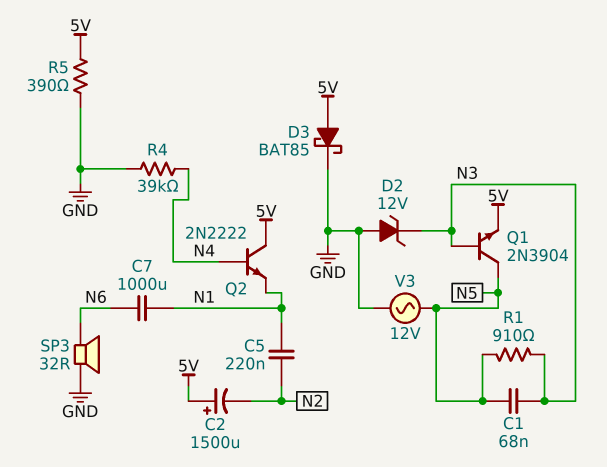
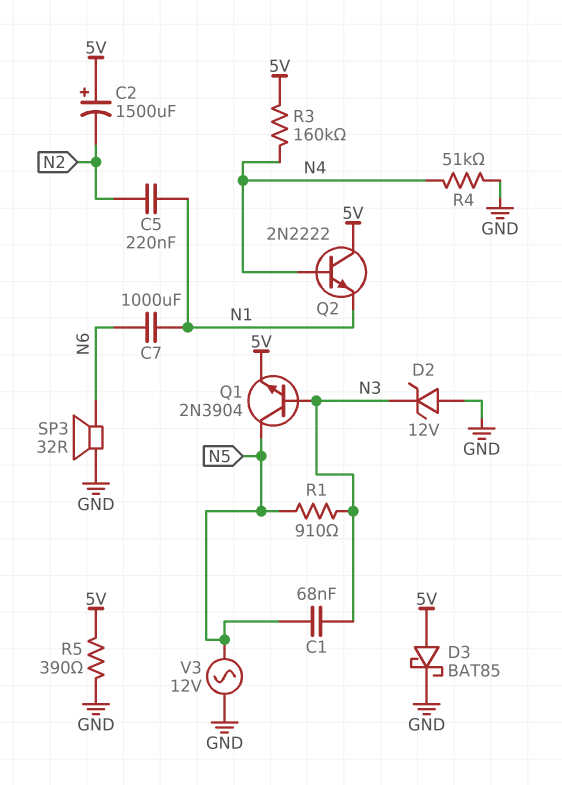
R3: none -> 160k (5V, N4)
R4: 39k (GND, N4) -> 51k (GND, N4)

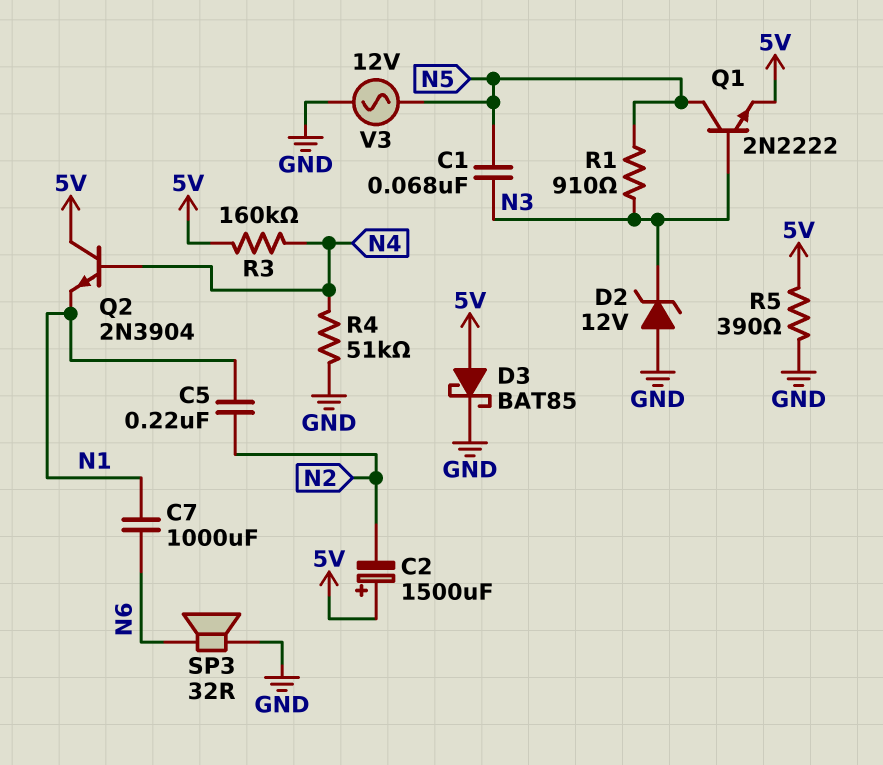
Q1: NPN 2N3904 (B N3, C N5, E 5V) -> NPN 2N2222 (B N3, C N5, E 5V)
Q2: NPN 2N2222 (B N4, C 5V, E N1) -> NPN 2N3904 (B N4, C 5V, E N1)

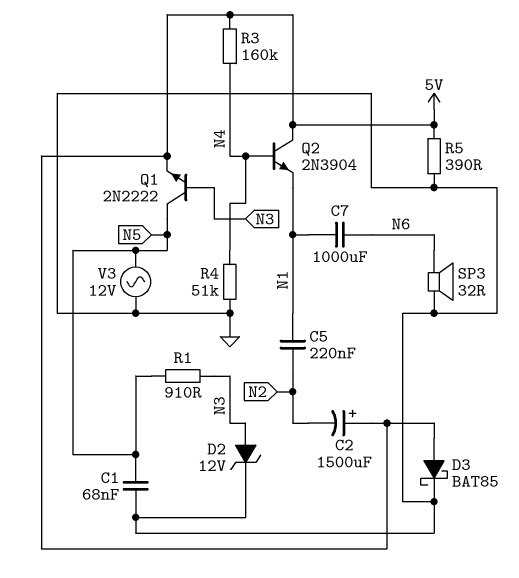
C1: 68nF (N3, N5) -> 68nF (GND, N5)
D2: zener 12V (A GND, K N3) -> zener 12V (A N3, K GND)

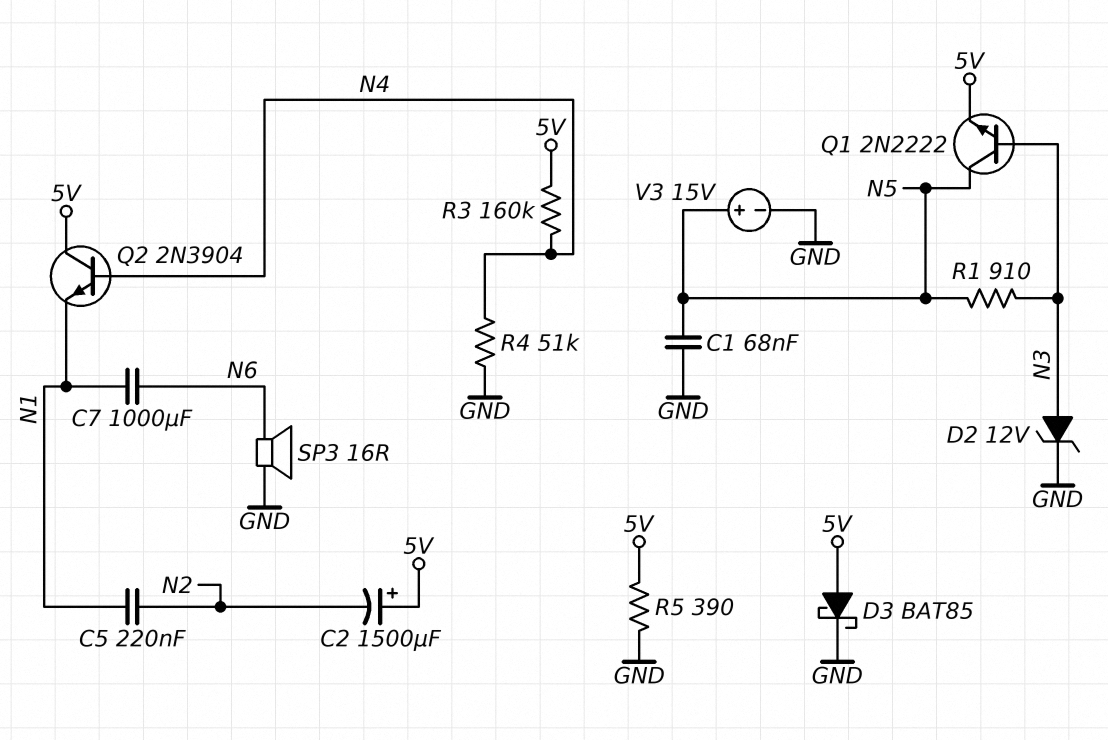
SP3: speaker 32R (GND, N6) -> speaker 16R (GND, N6)
V3: AC 12V (GND, N5) -> 15V (plus N5, minus GND)

